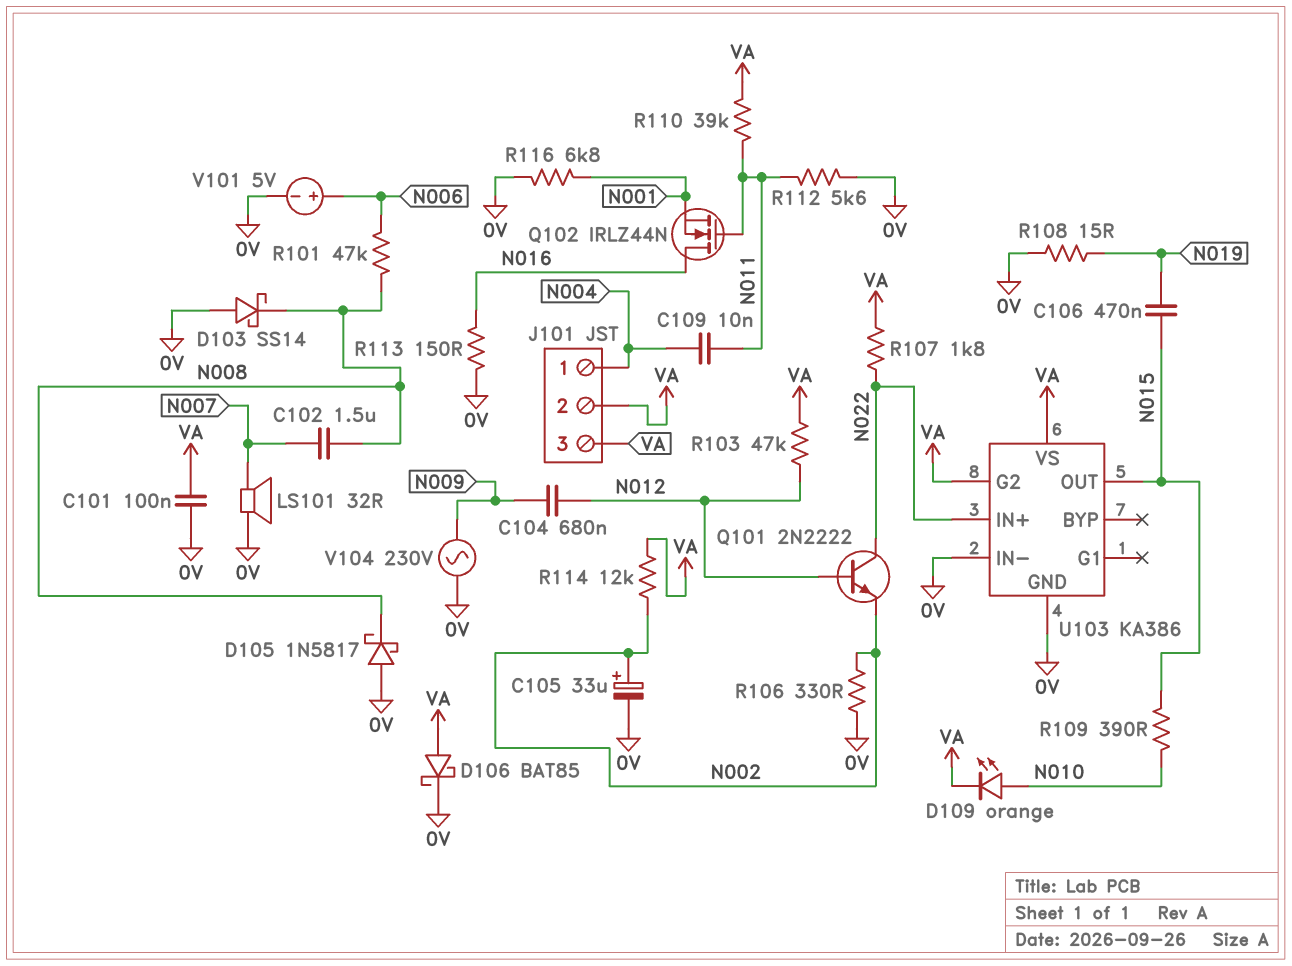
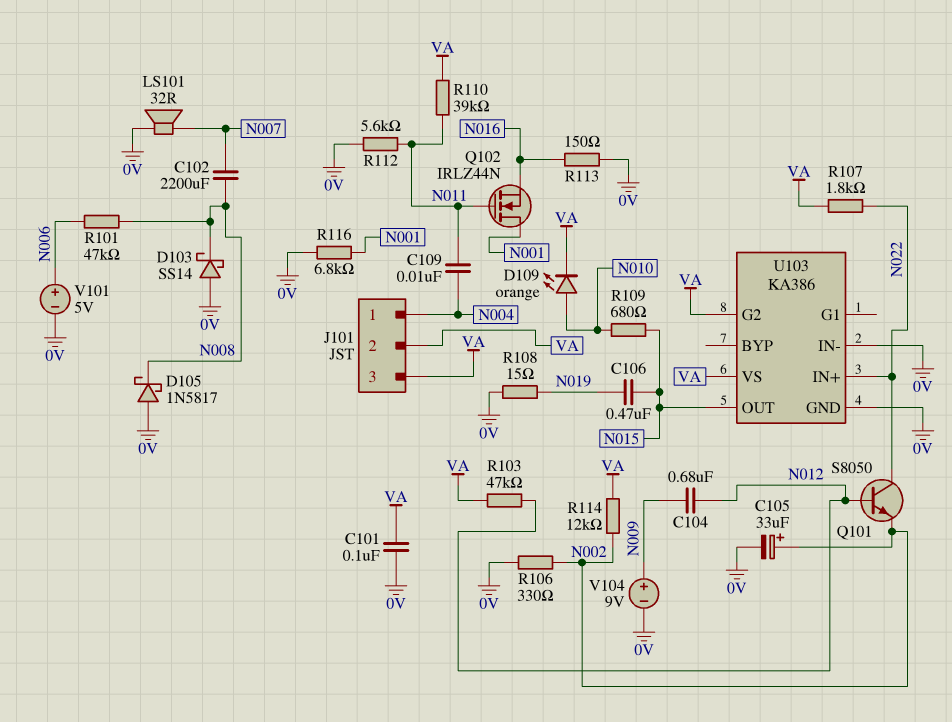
C102: 1.5uF (N007, N008) -> 2200uF (N007, N008)
D106: schottky BAT85 (A VA, K 0V) -> none
Q101: NPN 2N2222 (B N012, C N022, E N002) -> NPN S8050 (B N012, C N022, E N002)
Q102: NMOS IRLZ44N (G N011, D N016, S N001) -> NMOS IRLZ44N (G N011, D N001, S N016)
R109: 390 (N010, N015) -> 680 (N010, N015)
V104: AC 230V (0V, N009) -> 9V (plus N009, minus 0V)

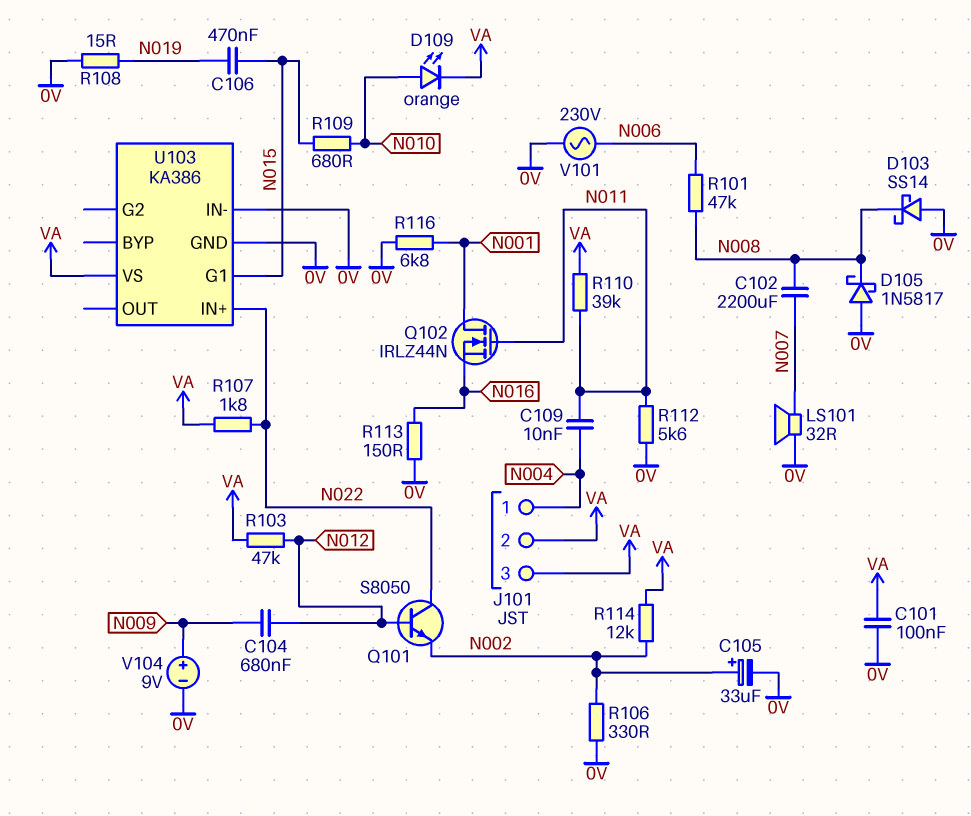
U103 pin G1: none -> N015
U103 pin G2: VA -> none
U103 pin OUT: N015 -> none
V101: 5V (plus N006, minus 0V) -> AC 230V (0V, N006)

